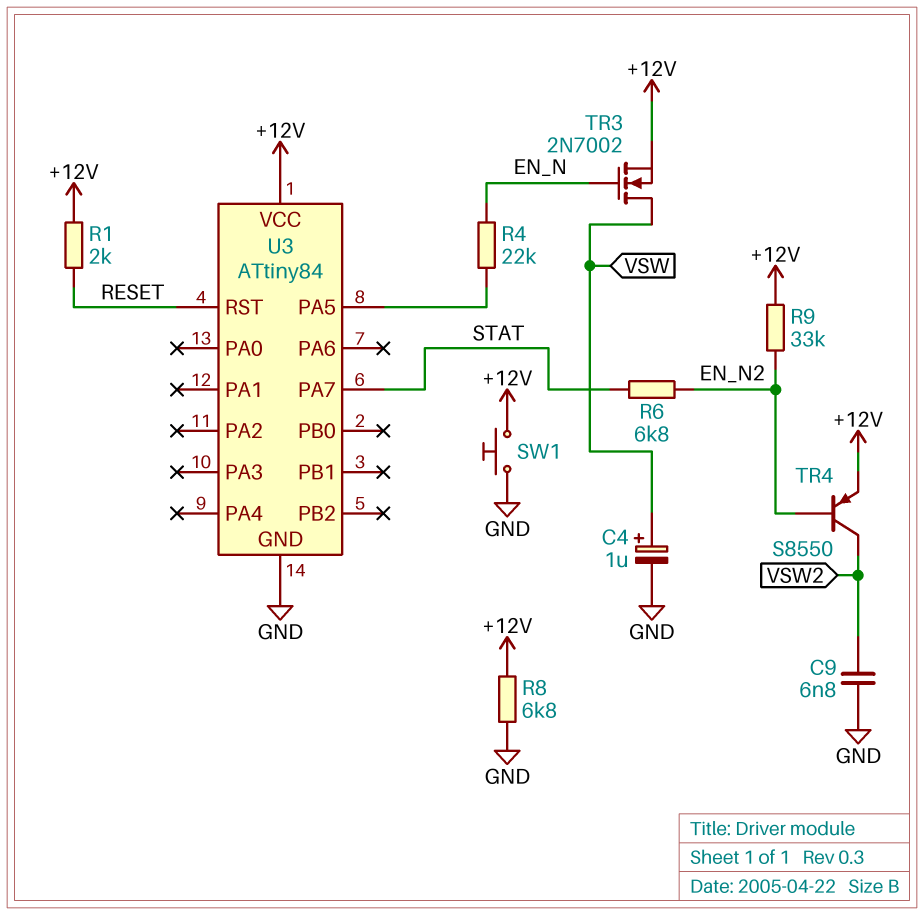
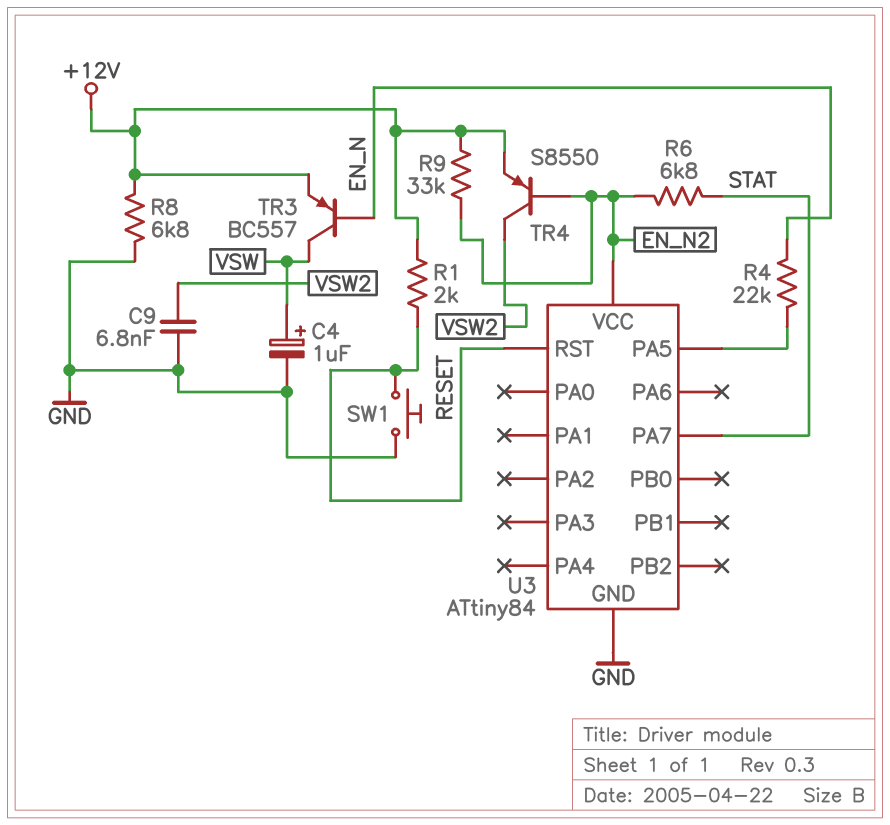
SW1: button (+12V, GND) -> button (GND, RESET)
TR3: NMOS 2N7002 (G EN_N, D VSW, S +12V) -> PNP BC557 (B EN_N, C VSW, E +12V)
U3 pin VCC: +12V -> EN_N2

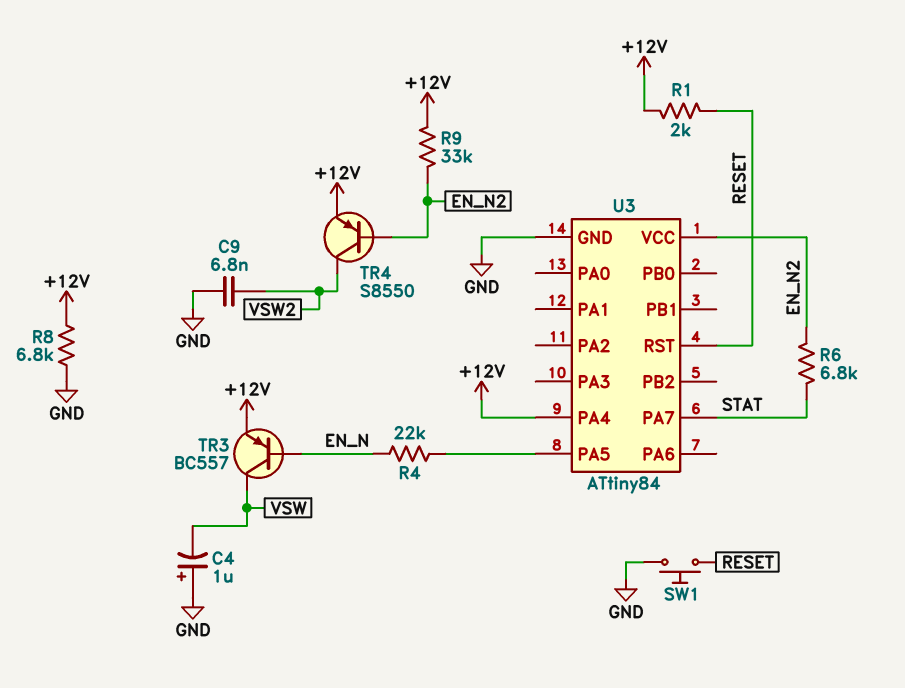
C4: 1uF (plus VSW, minus GND) -> 1uF (plus GND, minus VSW)
U3 pin PA4: none -> +12V

